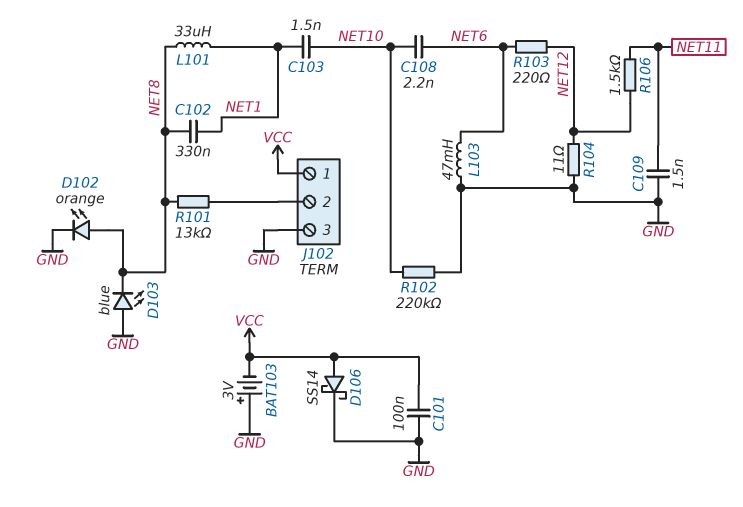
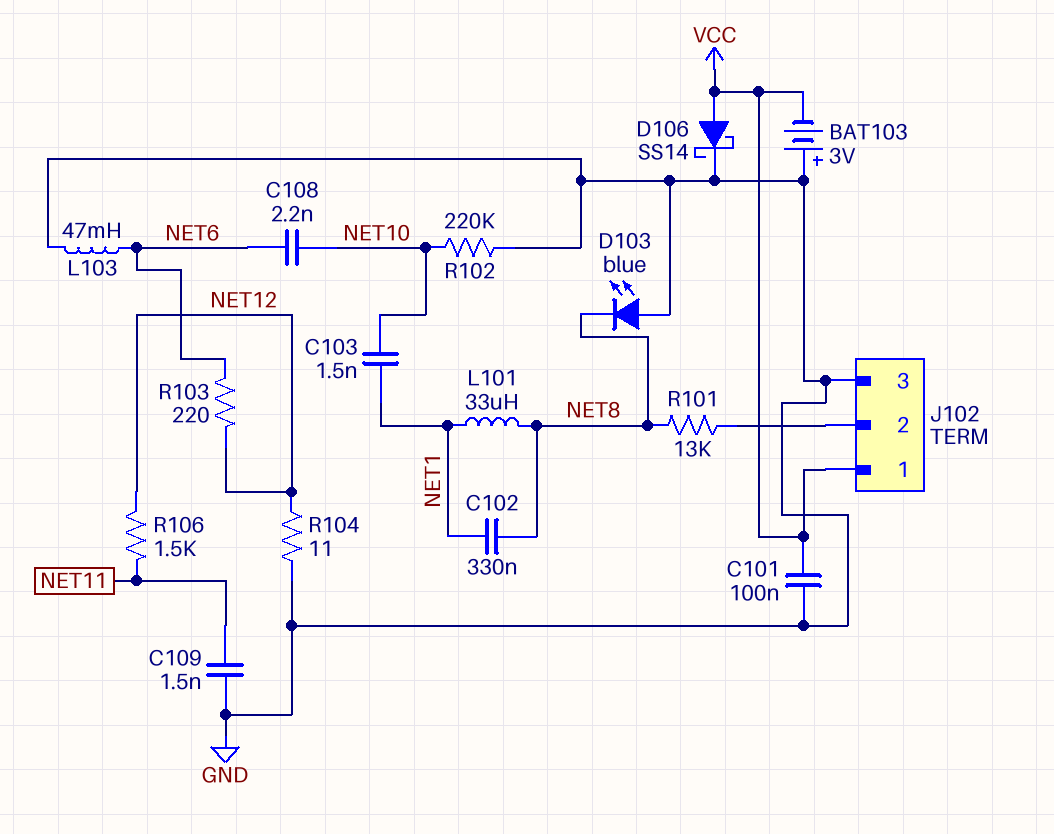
D102: LED orange (A NET8, K GND) -> none

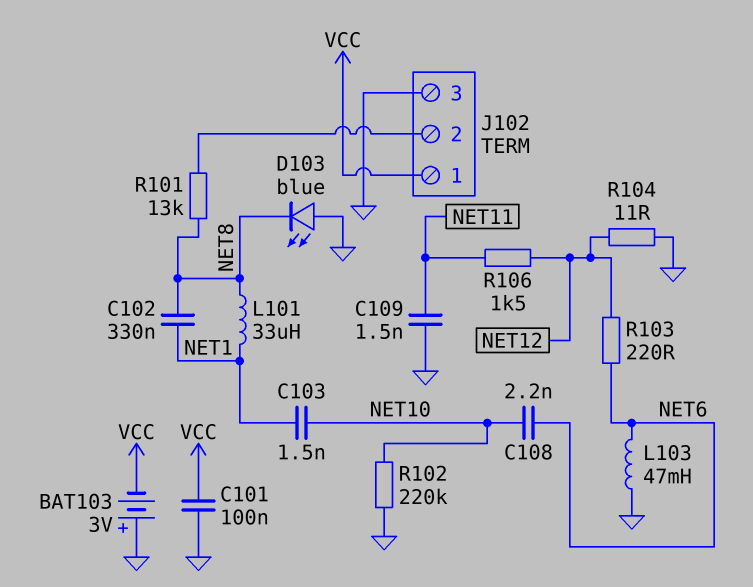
D106: schottky SS14 (A VCC, K GND) -> none

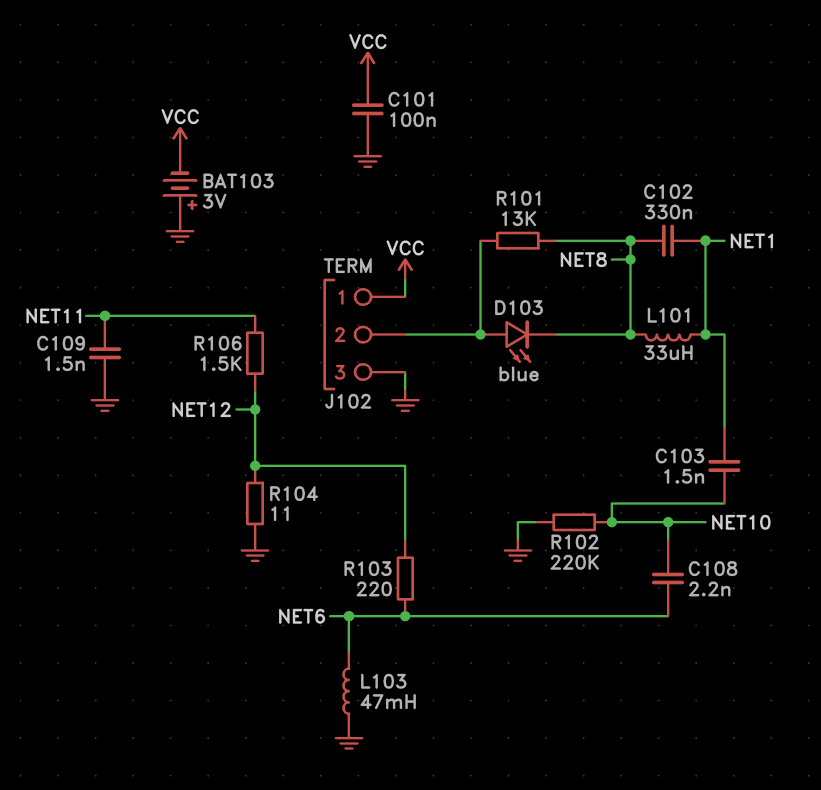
D103: LED blue (A GND, K NET8) -> LED blue (A J102/2, K NET8)

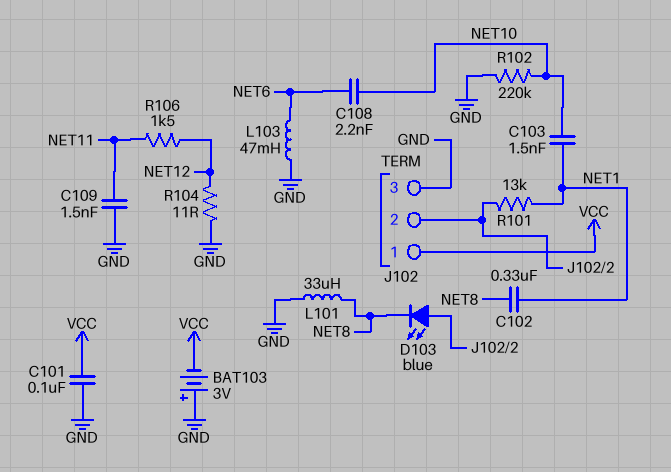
L101: 33uH (NET1, NET8) -> 33uH (GND, NET8)
R101: 13k (J102/2, NET8) -> 13k (J102/2, NET1)
R103: 220 (NET6, NET12) -> none

